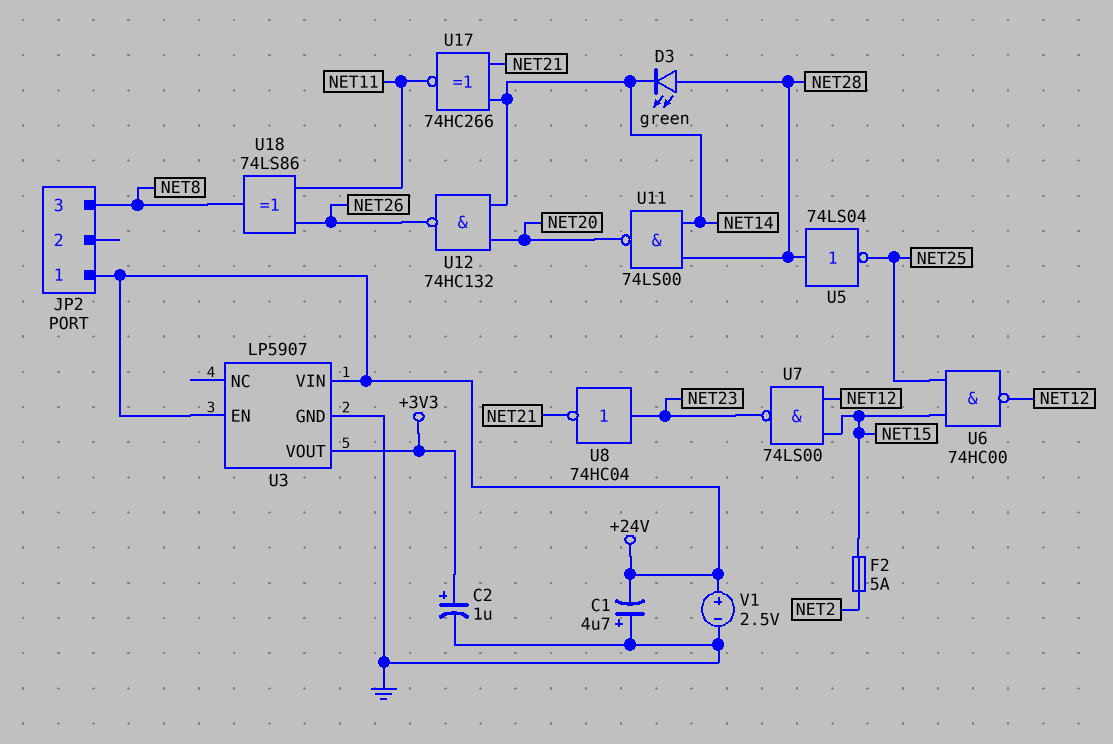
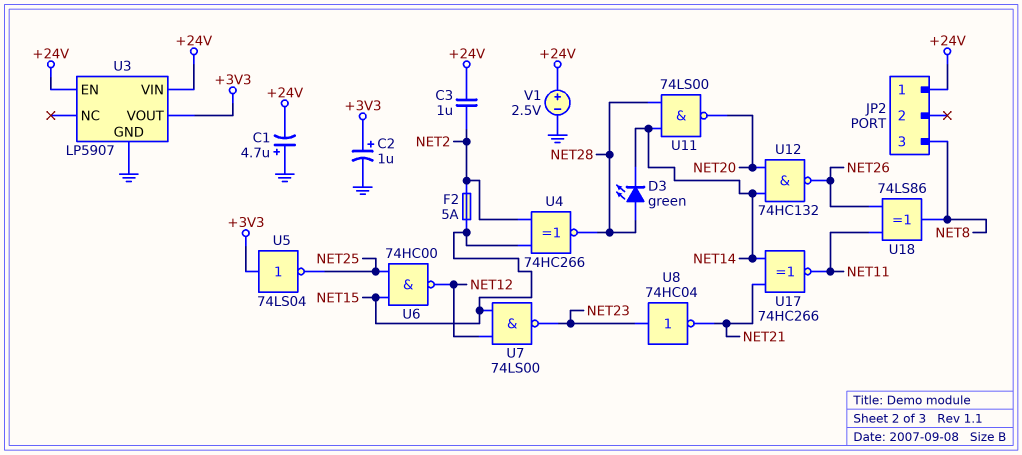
C3: none -> 1uF (+24V, NET2)
U4: none -> XNOR 74HC266 (in NET2, in NET15, out NET28)
U5: NOT 74LS04 (in NET28, out NET25) -> NOT 74LS04 (in +3V3, out NET25)

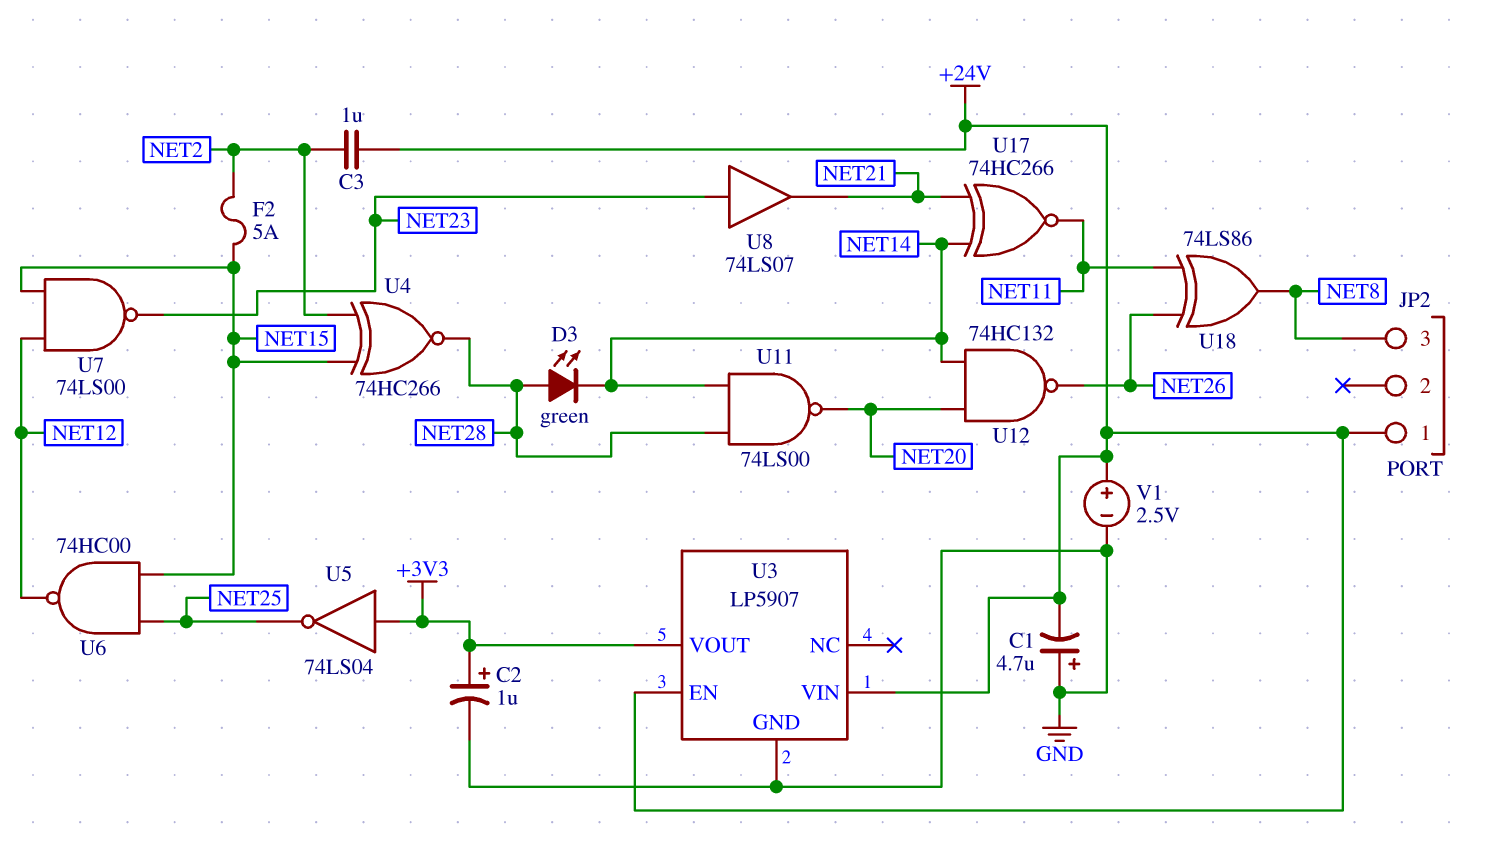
U8: NOT 74HC04 (in NET23, out NET21) -> buffer 74LS07 (in NET23, out NET21)

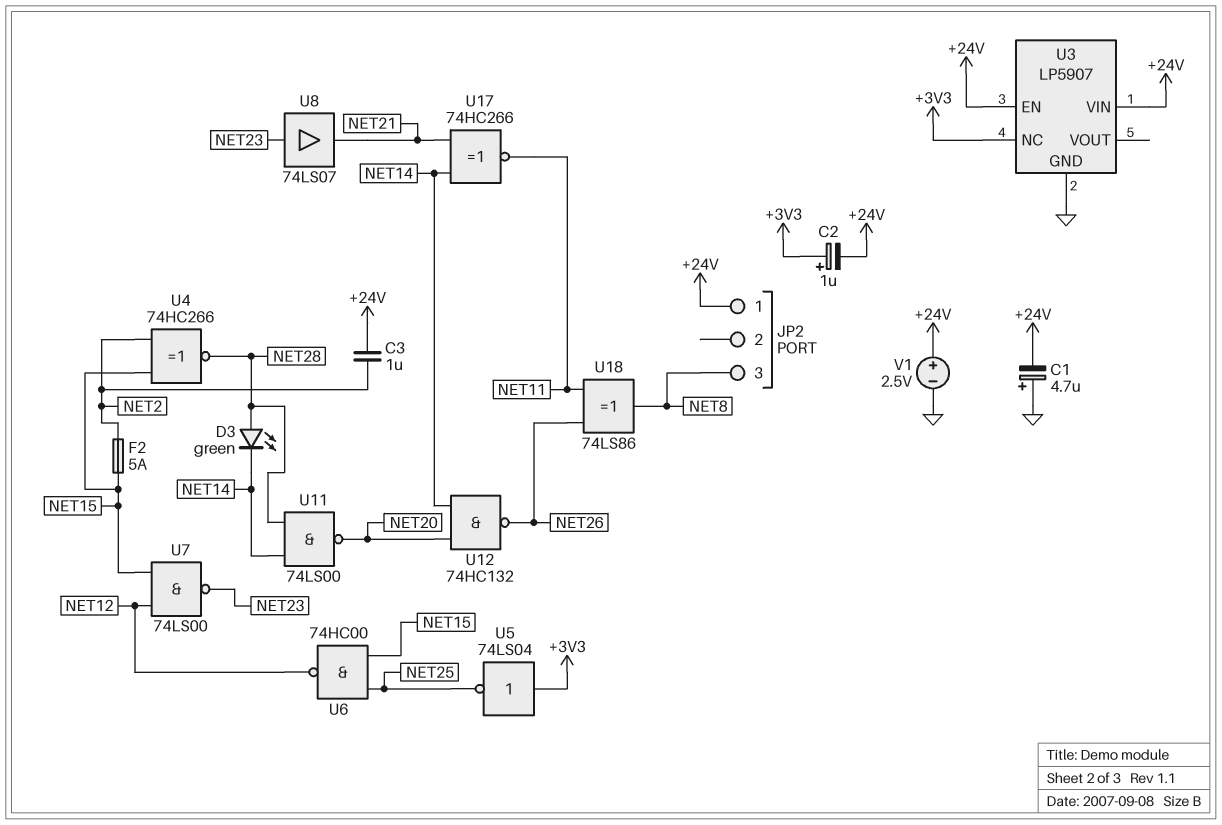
C2: 1uF (plus +3V3, minus GND) -> 1uF (plus +3V3, minus +24V)
U3 pin NC: none -> +3V3
U3 pin VOUT: +3V3 -> none

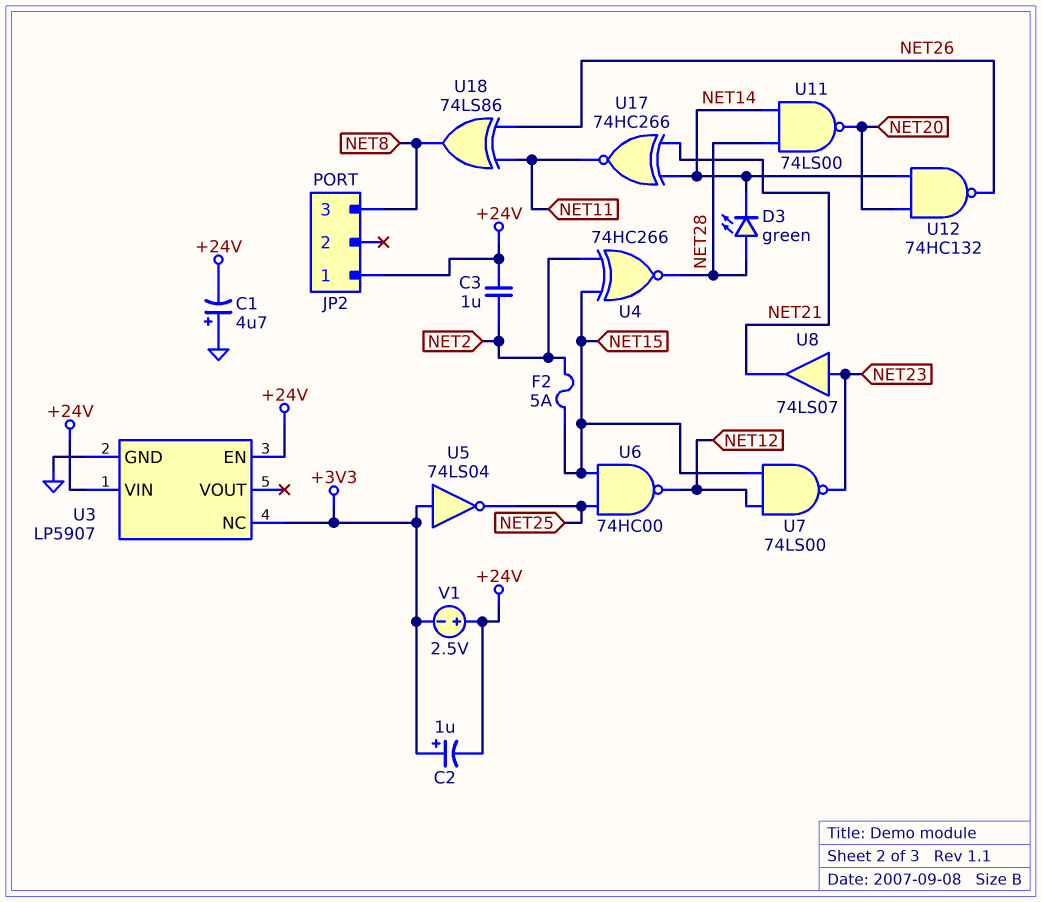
V1: 2.5V (plus +24V, minus GND) -> 2.5V (plus +24V, minus +3V3)

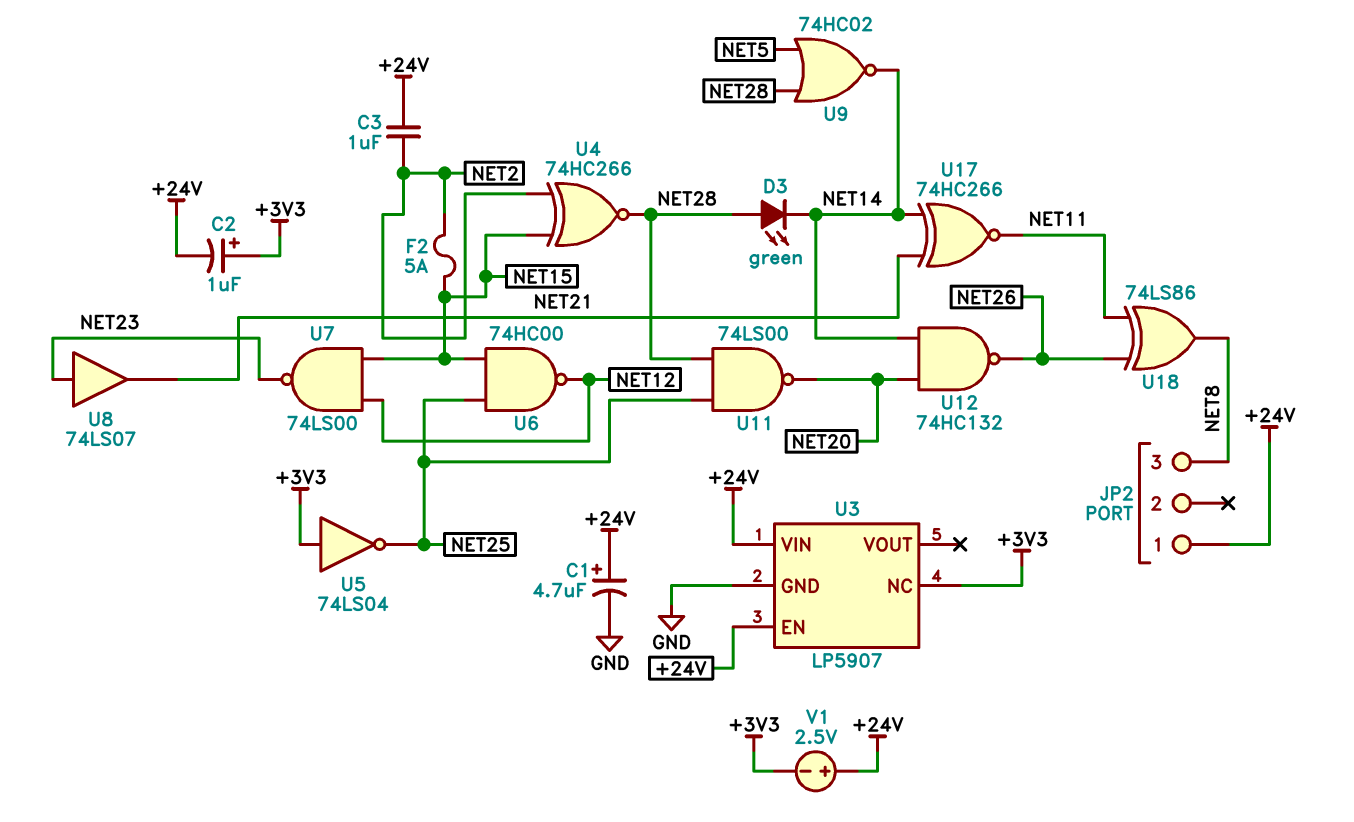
C1: 4.7uF (plus GND, minus +24V) -> 4.7uF (plus +24V, minus GND)
U9: none -> NOR 74HC02 (in NET5, in NET28, out NET14)
U11: NAND 74LS00 (in NET14, in NET28, out NET20) -> NAND 74LS00 (in NET25, in NET28, out NET20)

